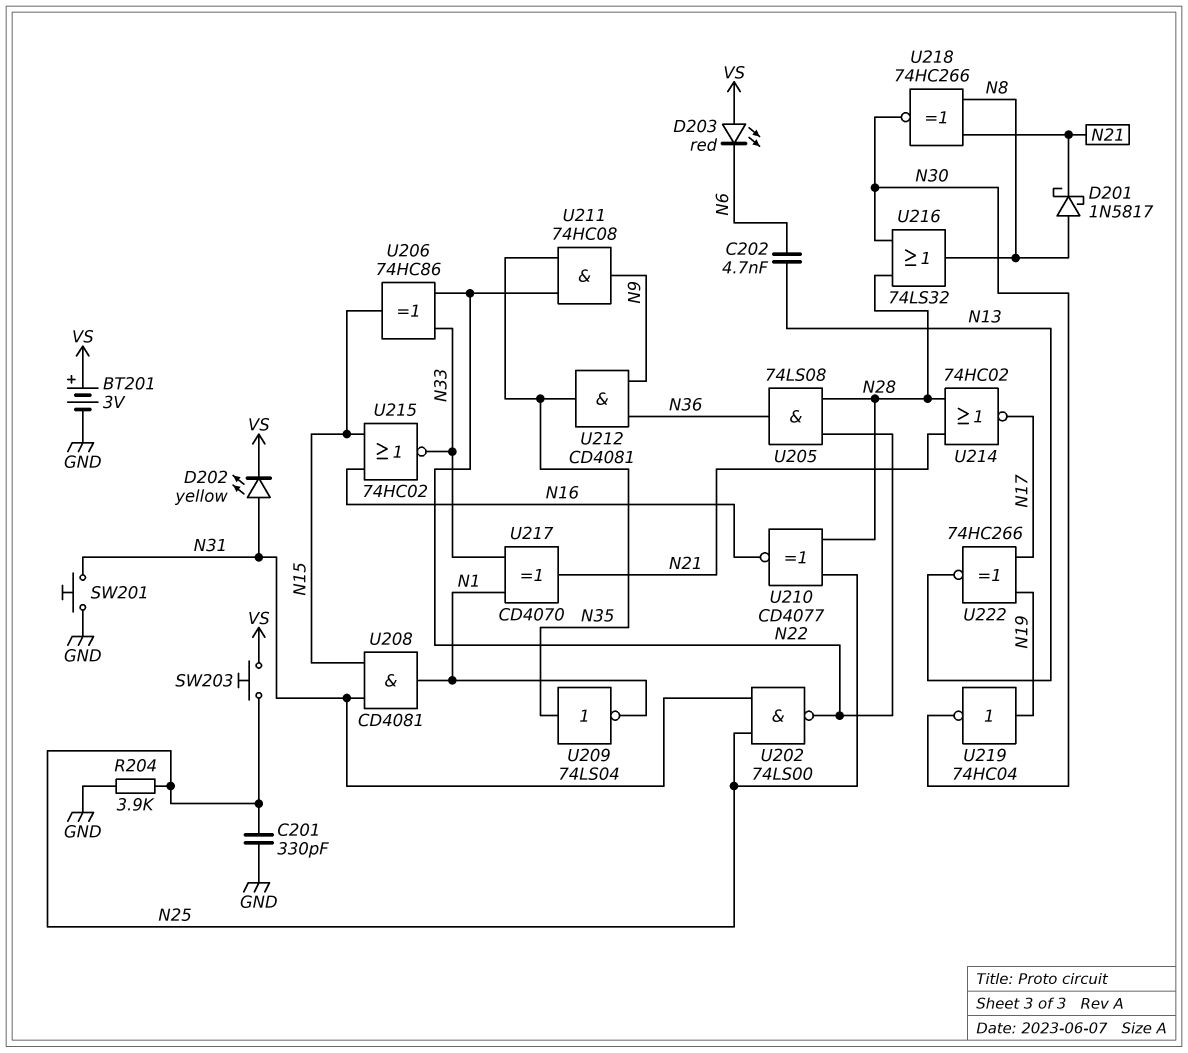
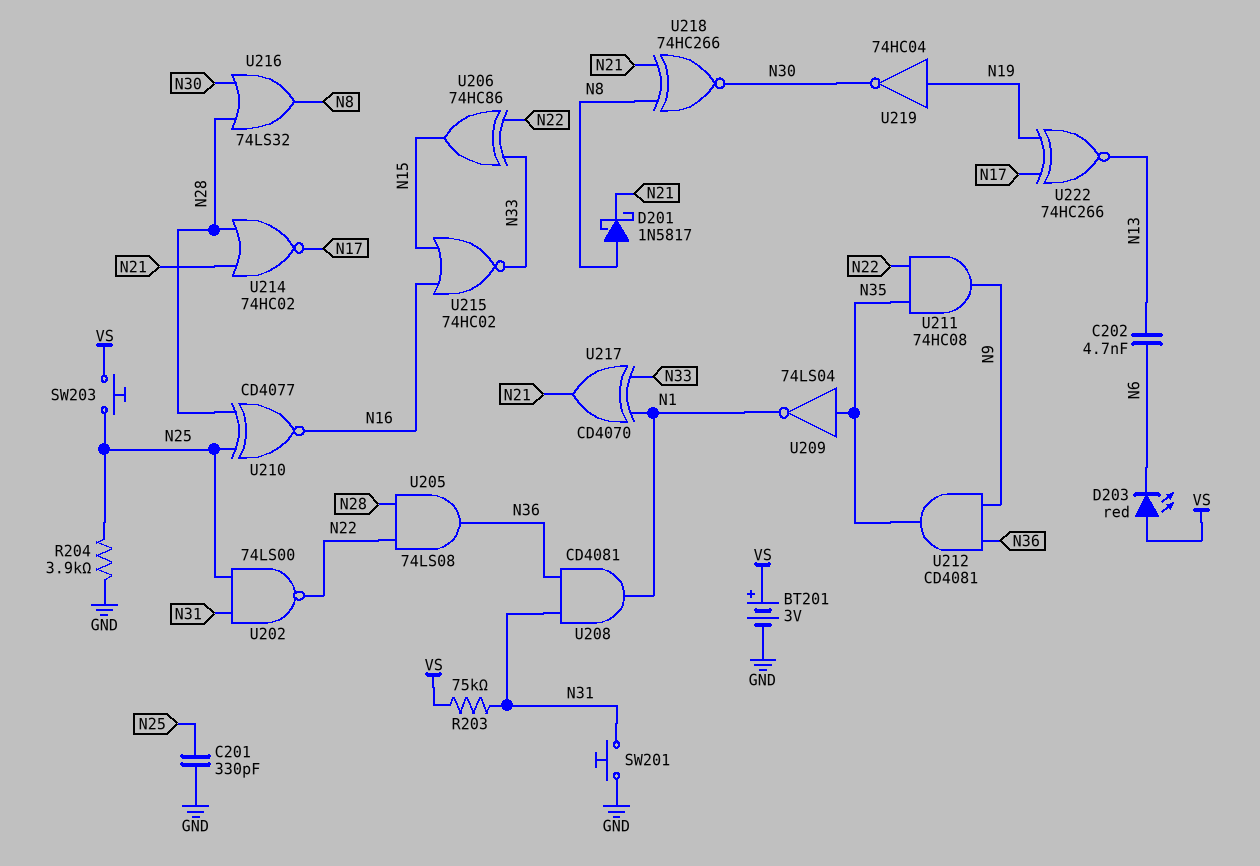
D202: LED yellow (A N31, K VS) -> none
R203: none -> 75k (N31, VS)
U208: AND CD4081 (in N15, in N31, out N1) -> AND CD4081 (in N31, in N36, out N1)

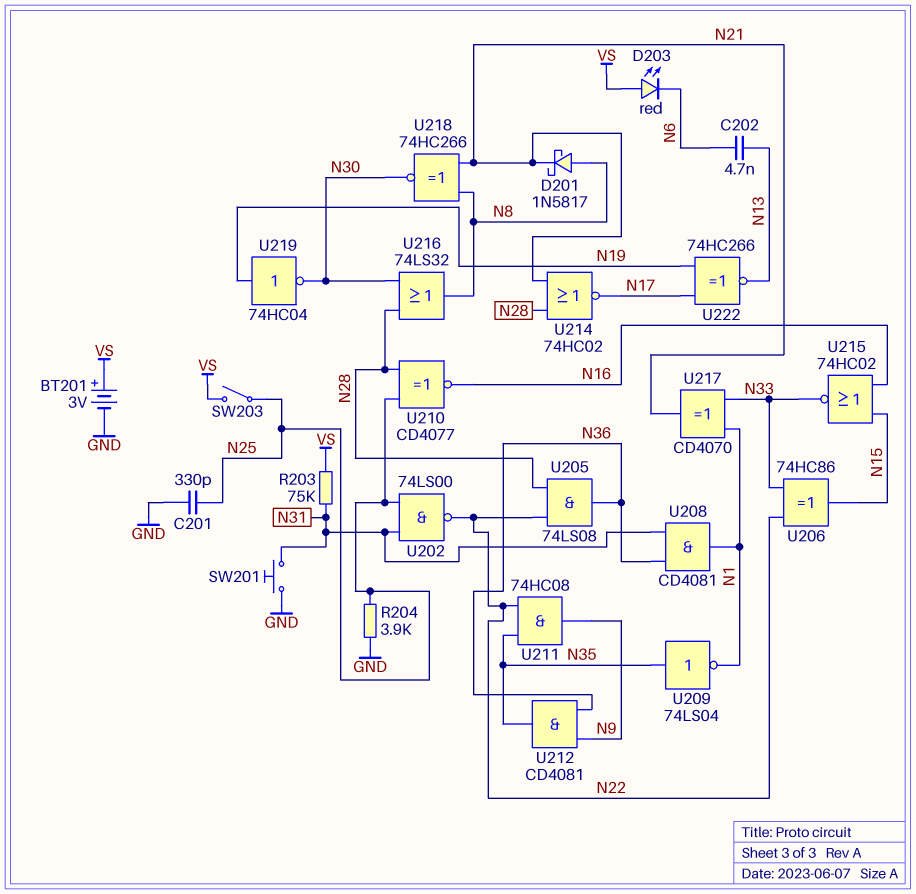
SW203: button (N25, VS) -> switch (N25, VS)

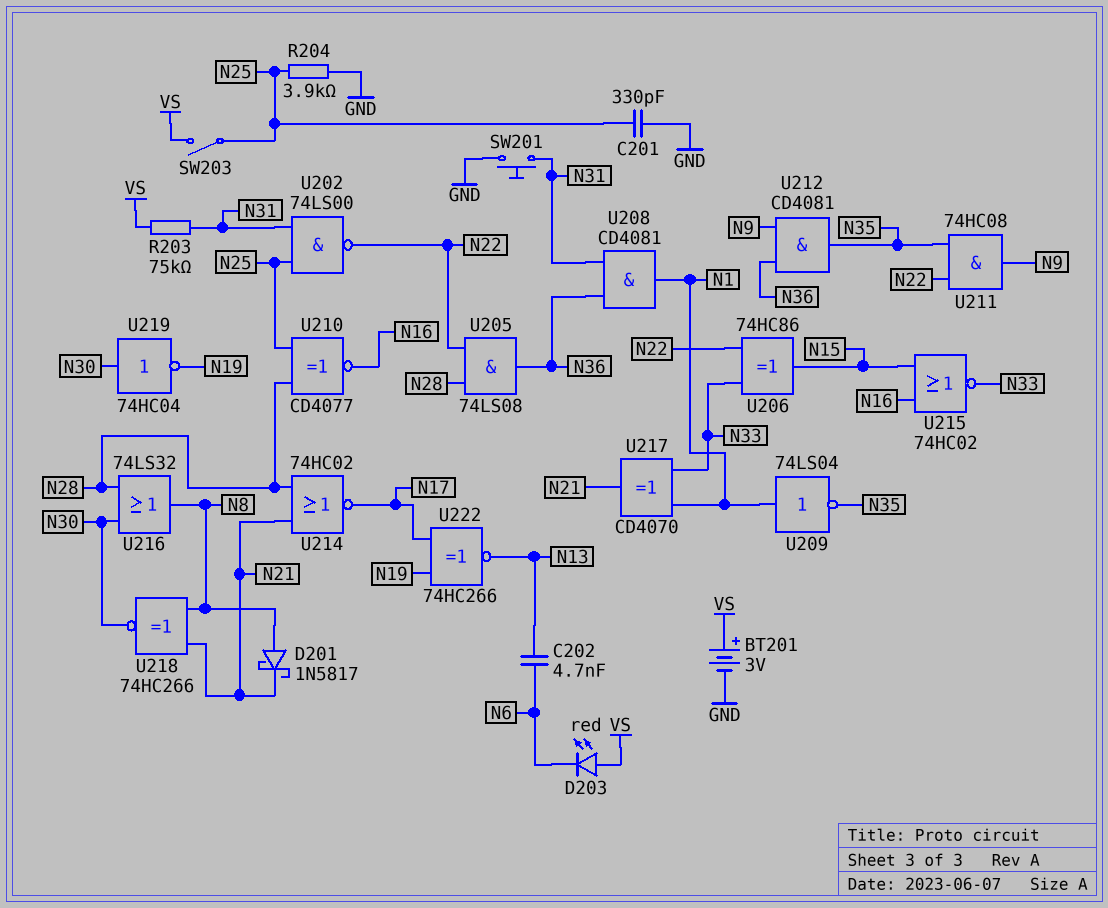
U209: NOT 74LS04 (in N35, out N1) -> NOT 74LS04 (in N1, out N35)
U219: NOT 74HC04 (in N19, out N30) -> NOT 74HC04 (in N30, out N19)

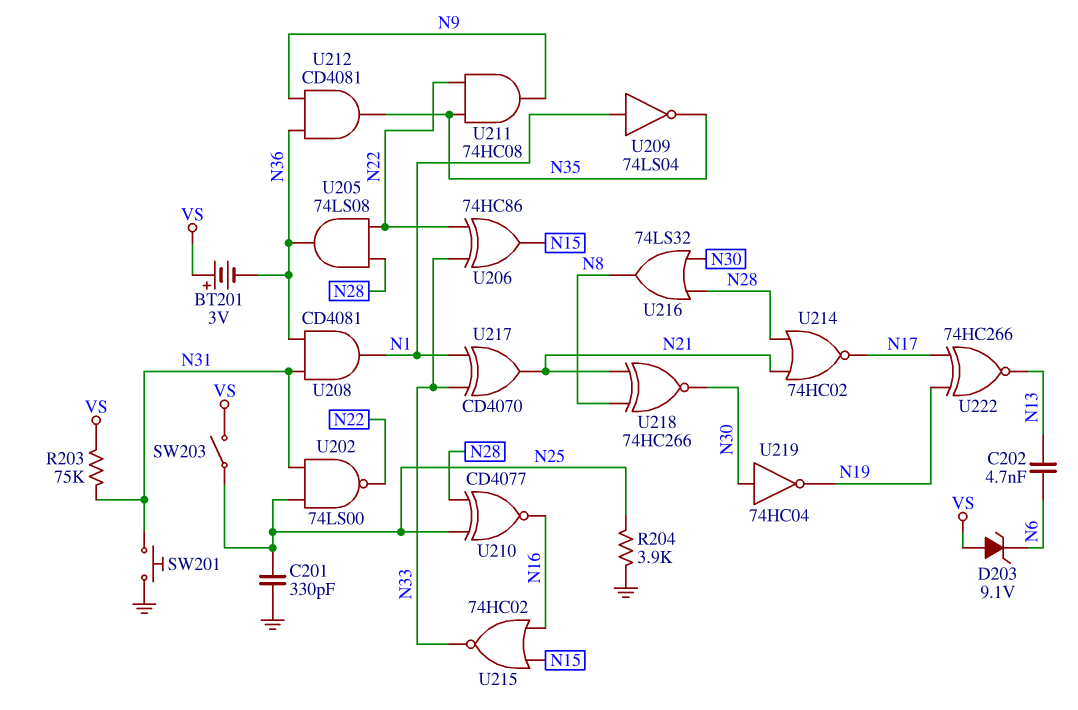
BT201: 3V (plus VS, minus GND) -> 3V (plus VS, minus N36)
D201: schottky 1N5817 (A N8, K N21) -> none
D203: LED red (A VS, K N6) -> zener 9.1V (A VS, K N6)

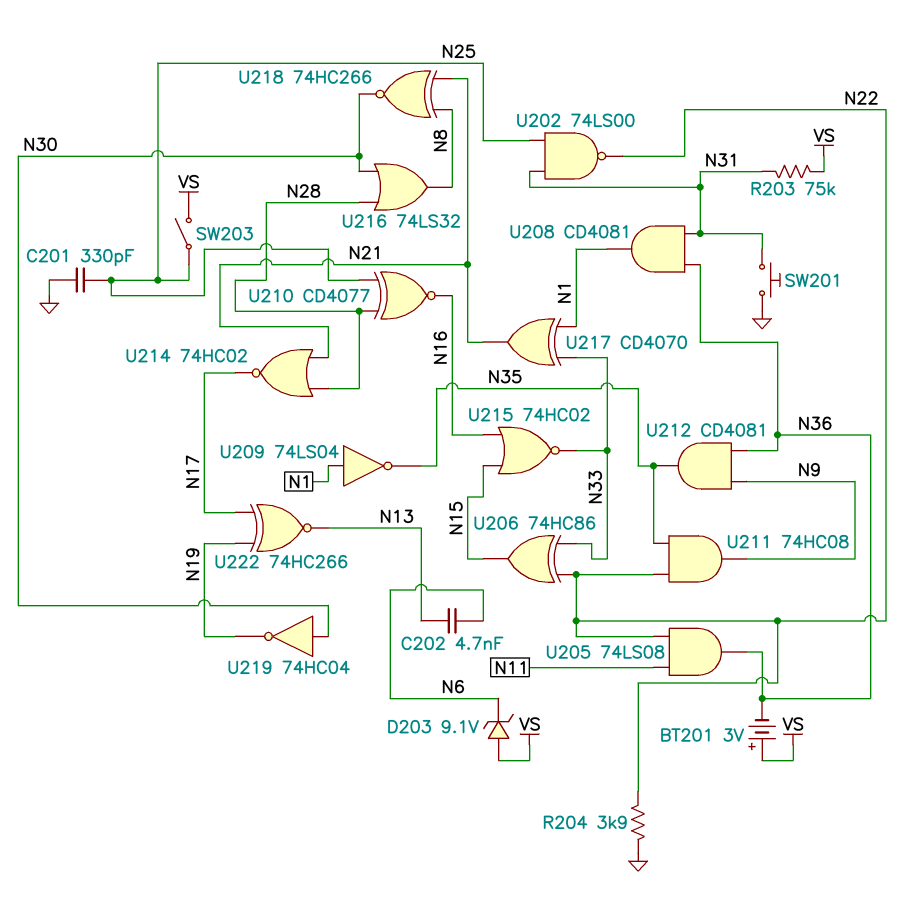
R204: 3.9k (GND, N25) -> 3.9k (GND, N22)
U205: AND 74LS08 (in N22, in N28, out N36) -> AND 74LS08 (in N11, in N22, out N36)

